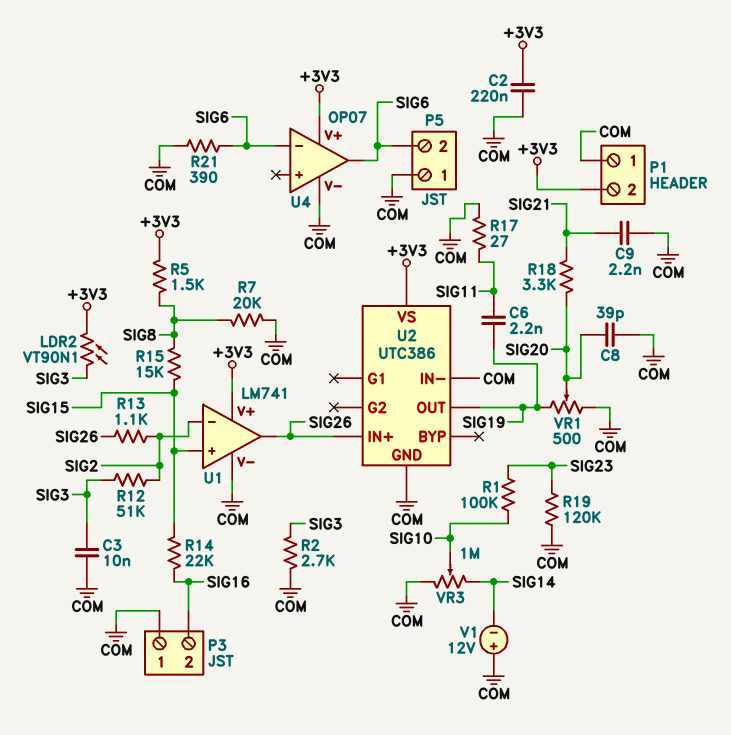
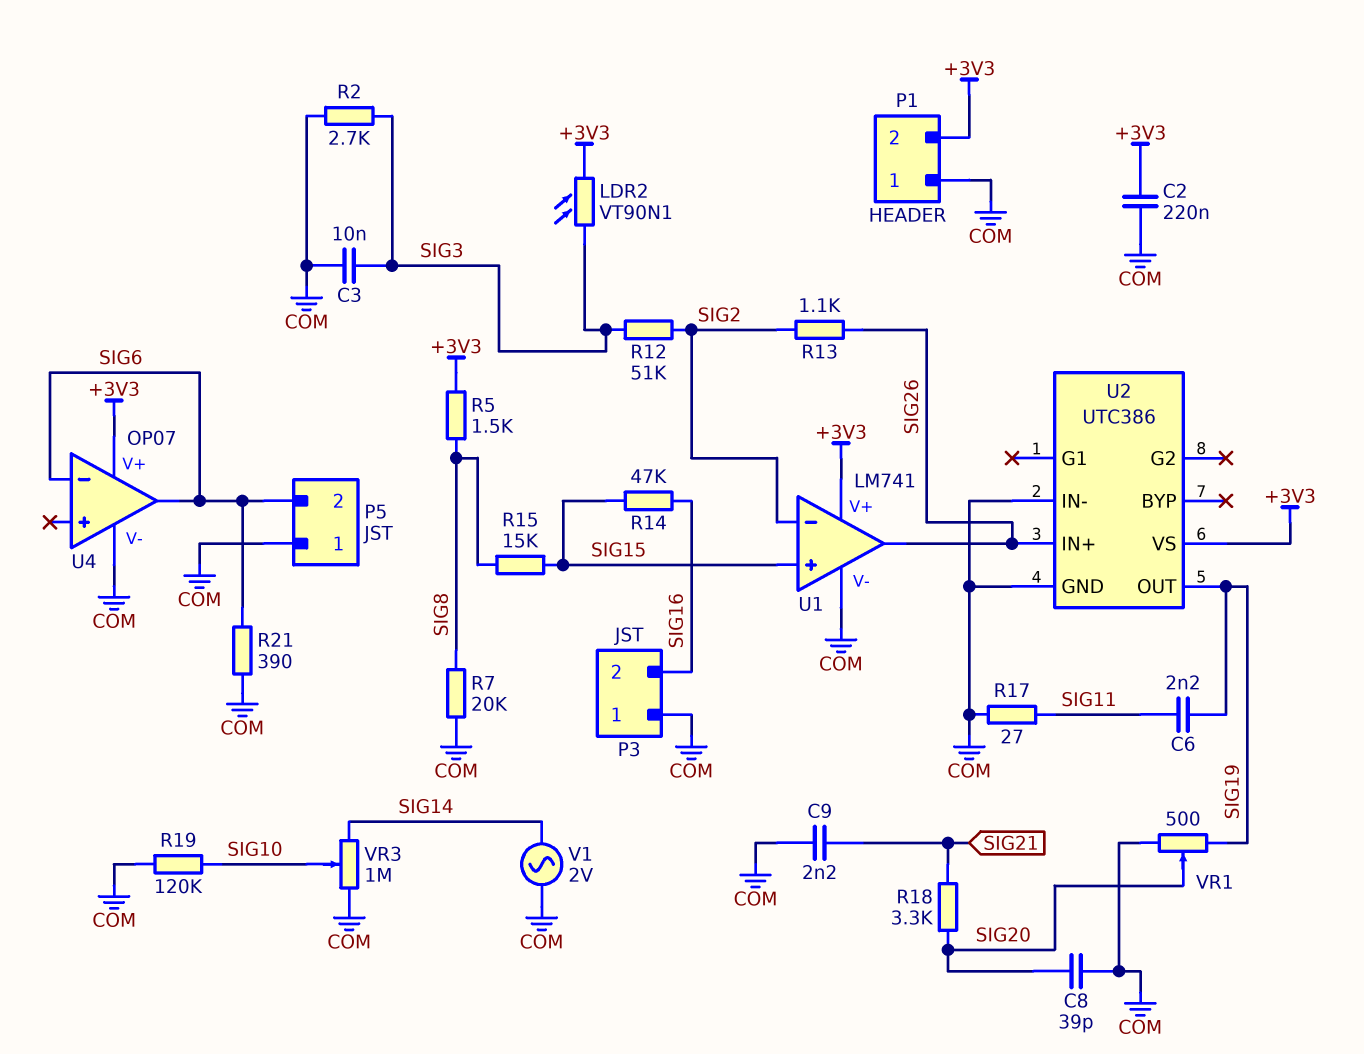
R1: 100k (SIG10, SIG23) -> none
R14: 22k (SIG15, SIG16) -> 47k (SIG15, SIG16)
R19: 120k (COM, SIG23) -> 120k (COM, SIG10)
V1: 12V (plus COM, minus SIG14) -> AC 2V (COM, SIG14)

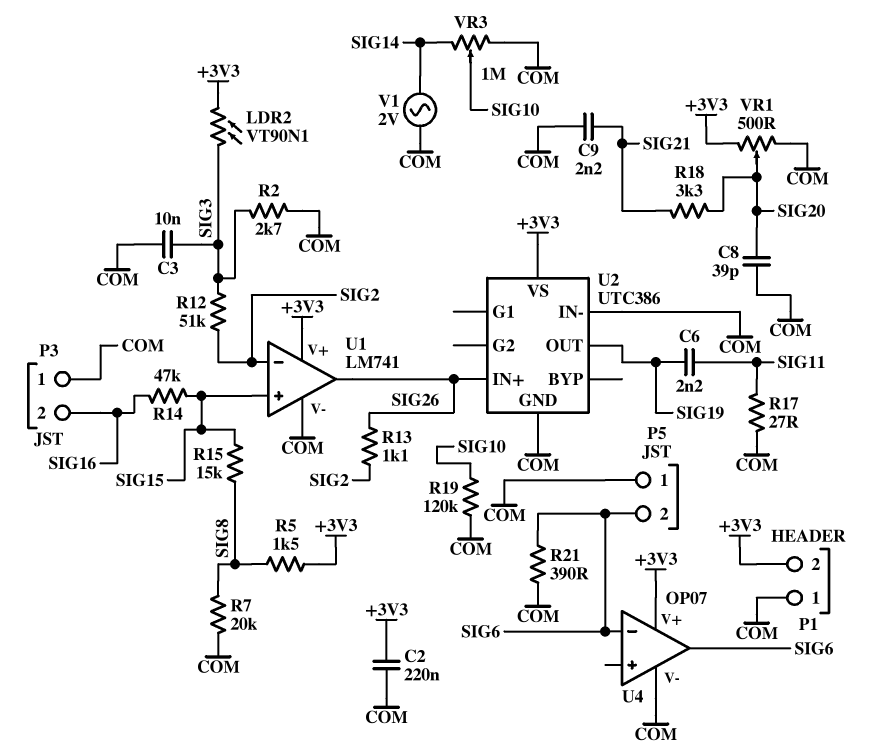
VR1: 500 (COM, SIG19, wiper SIG20) -> 500 (+3V3, COM, wiper SIG20)

